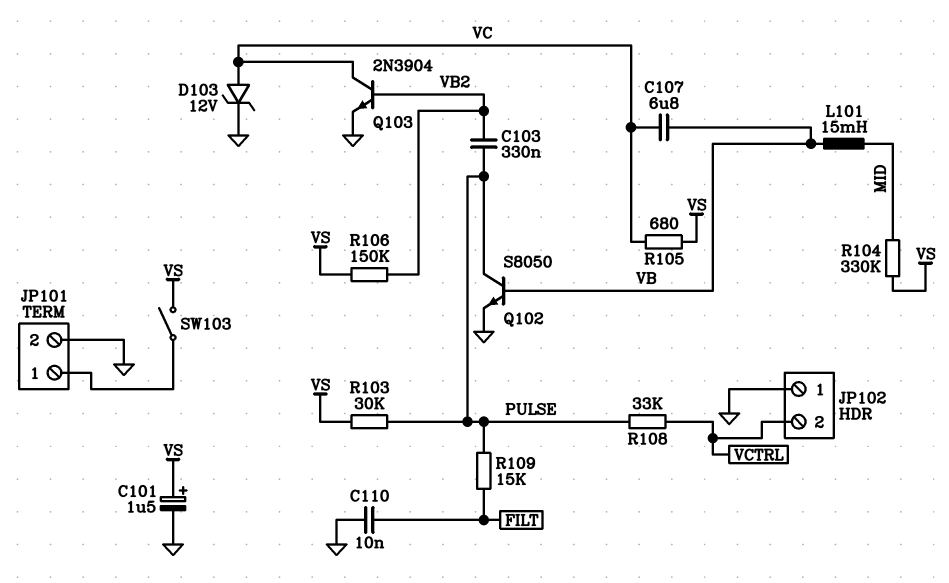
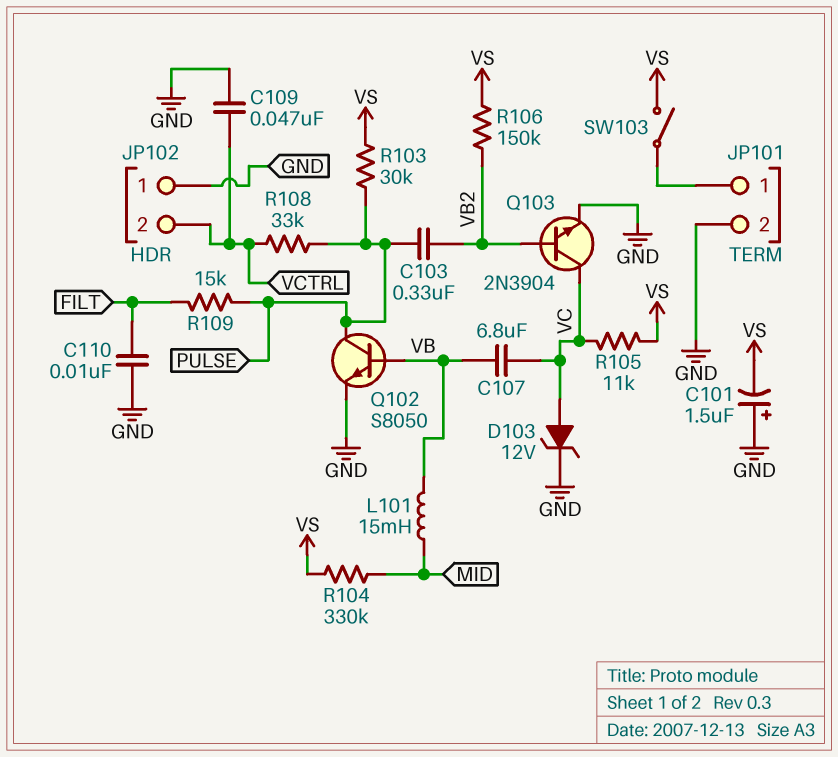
C101: 1.5uF (plus VS, minus GND) -> 1.5uF (plus GND, minus VS)
C109: none -> 47nF (GND, VCTRL)
R105: 680 (VC, VS) -> 11k (VC, VS)

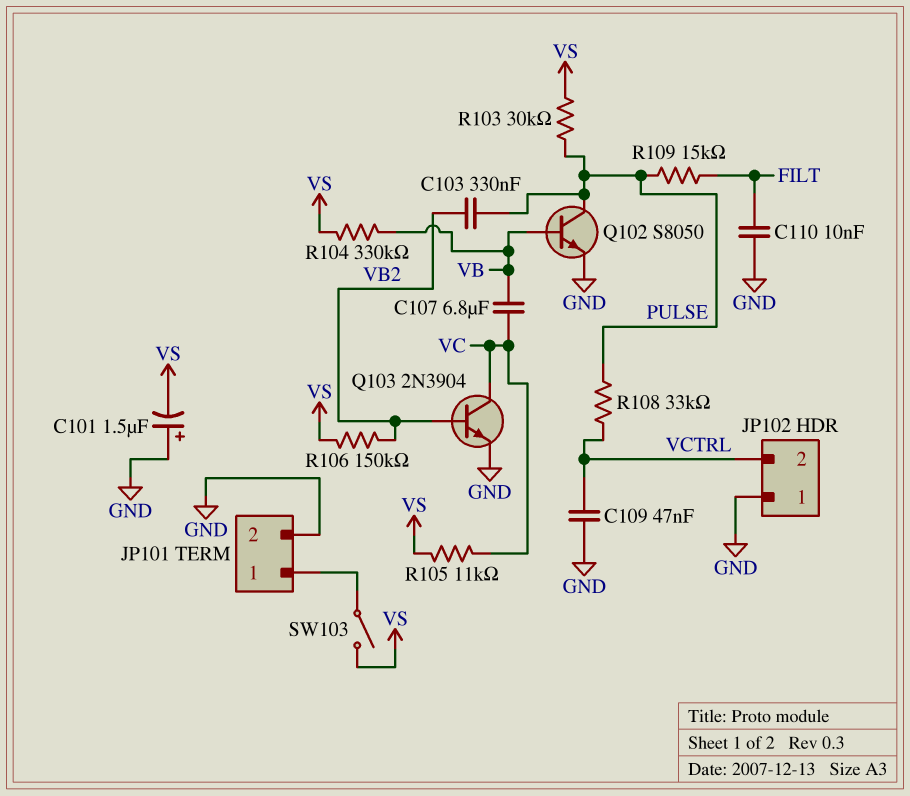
D103: zener 12V (A VC, K GND) -> none
L101: 15mH (MID, VB) -> none
R104: 330k (MID, VS) -> 330k (VB, VS)

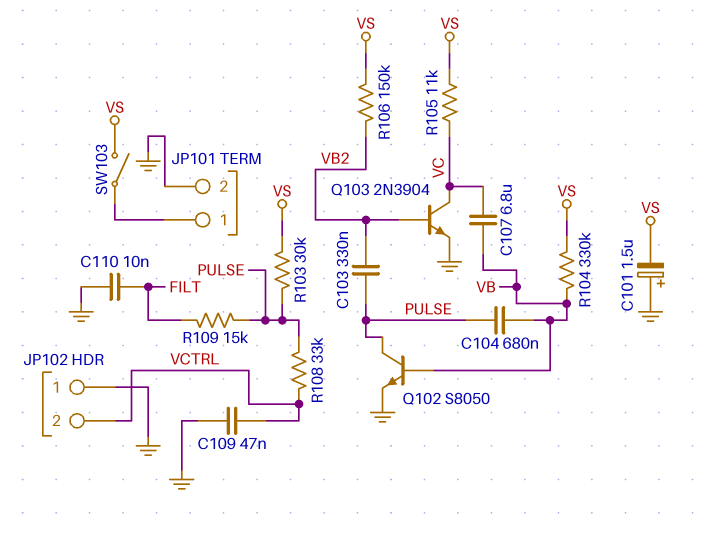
C104: none -> 680nF (PULSE, VB)

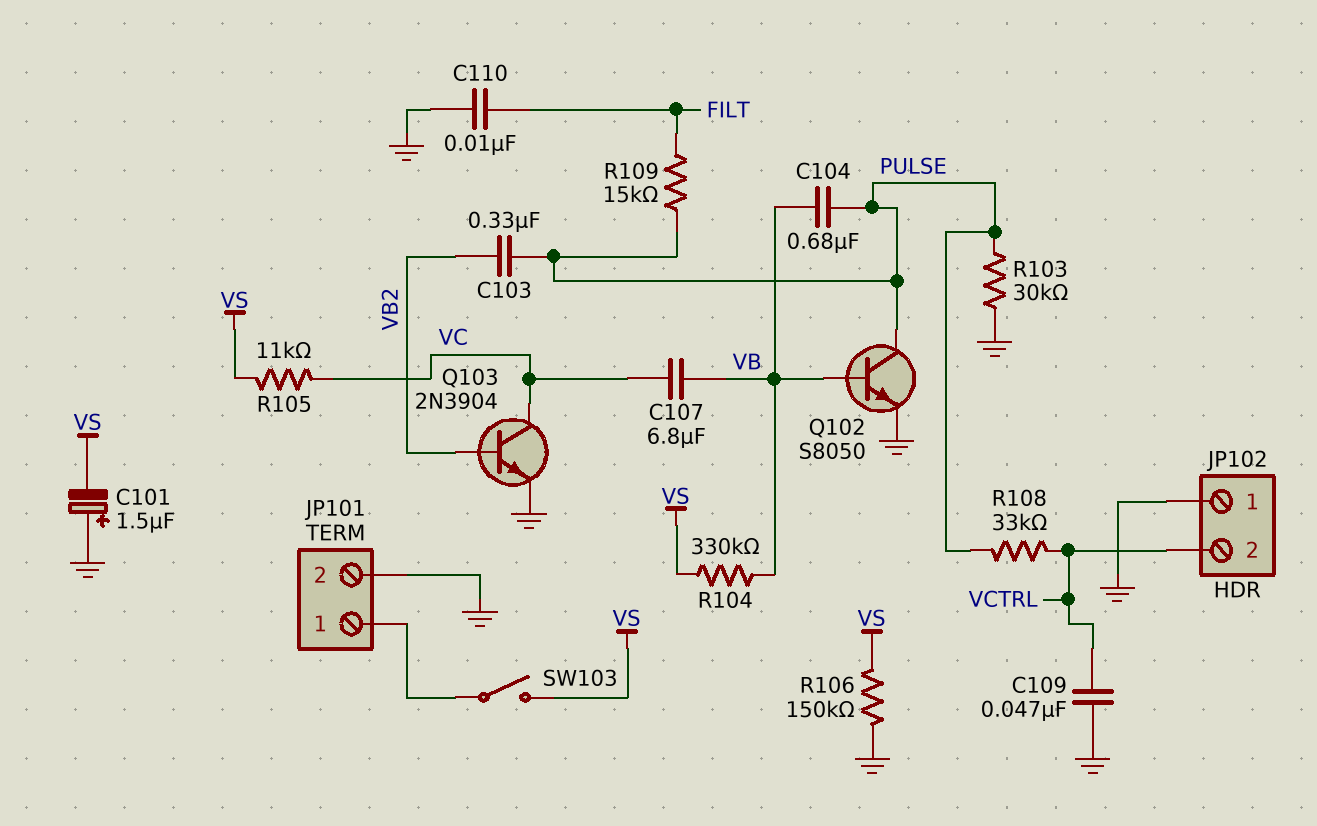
R103: 30k (PULSE, VS) -> 30k (GND, PULSE)
R106: 150k (VB2, VS) -> 150k (GND, VS)

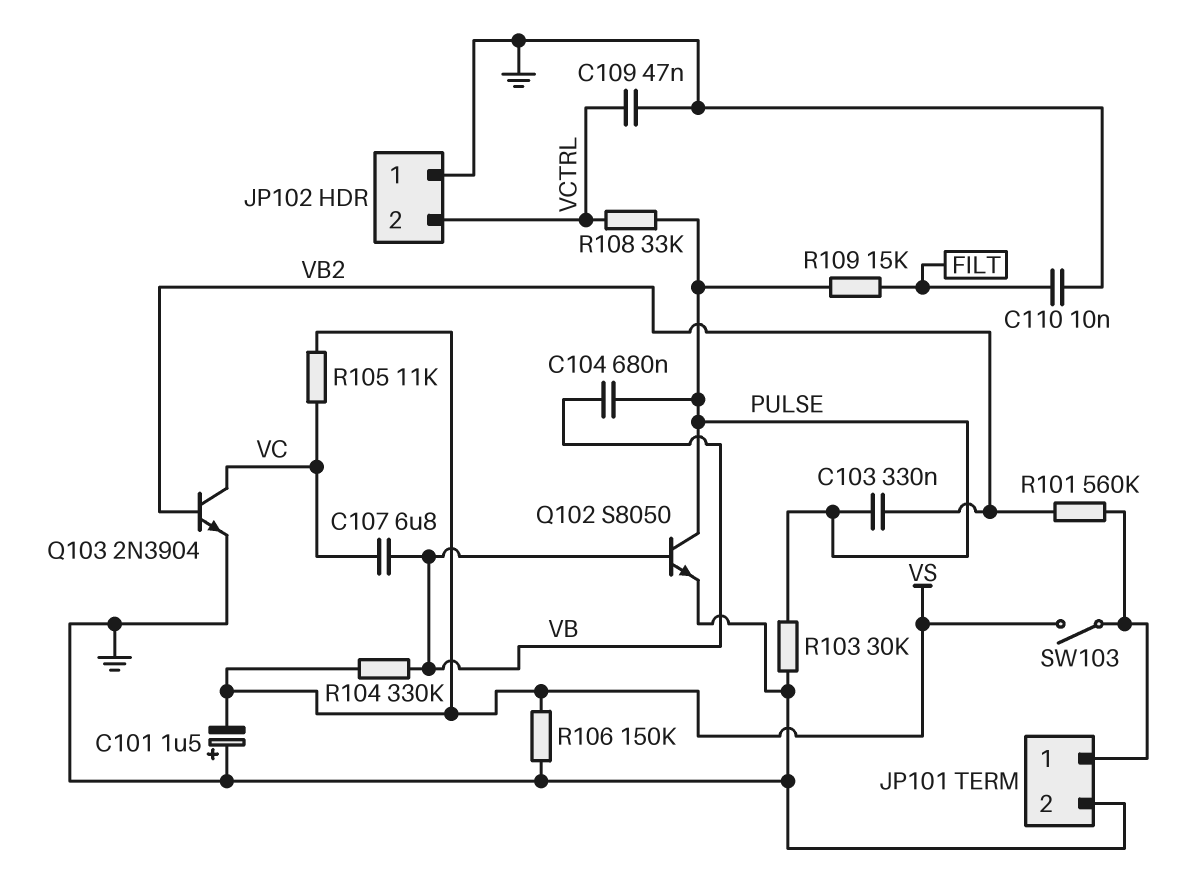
R101: none -> 560k (JP101/1, VB2)

